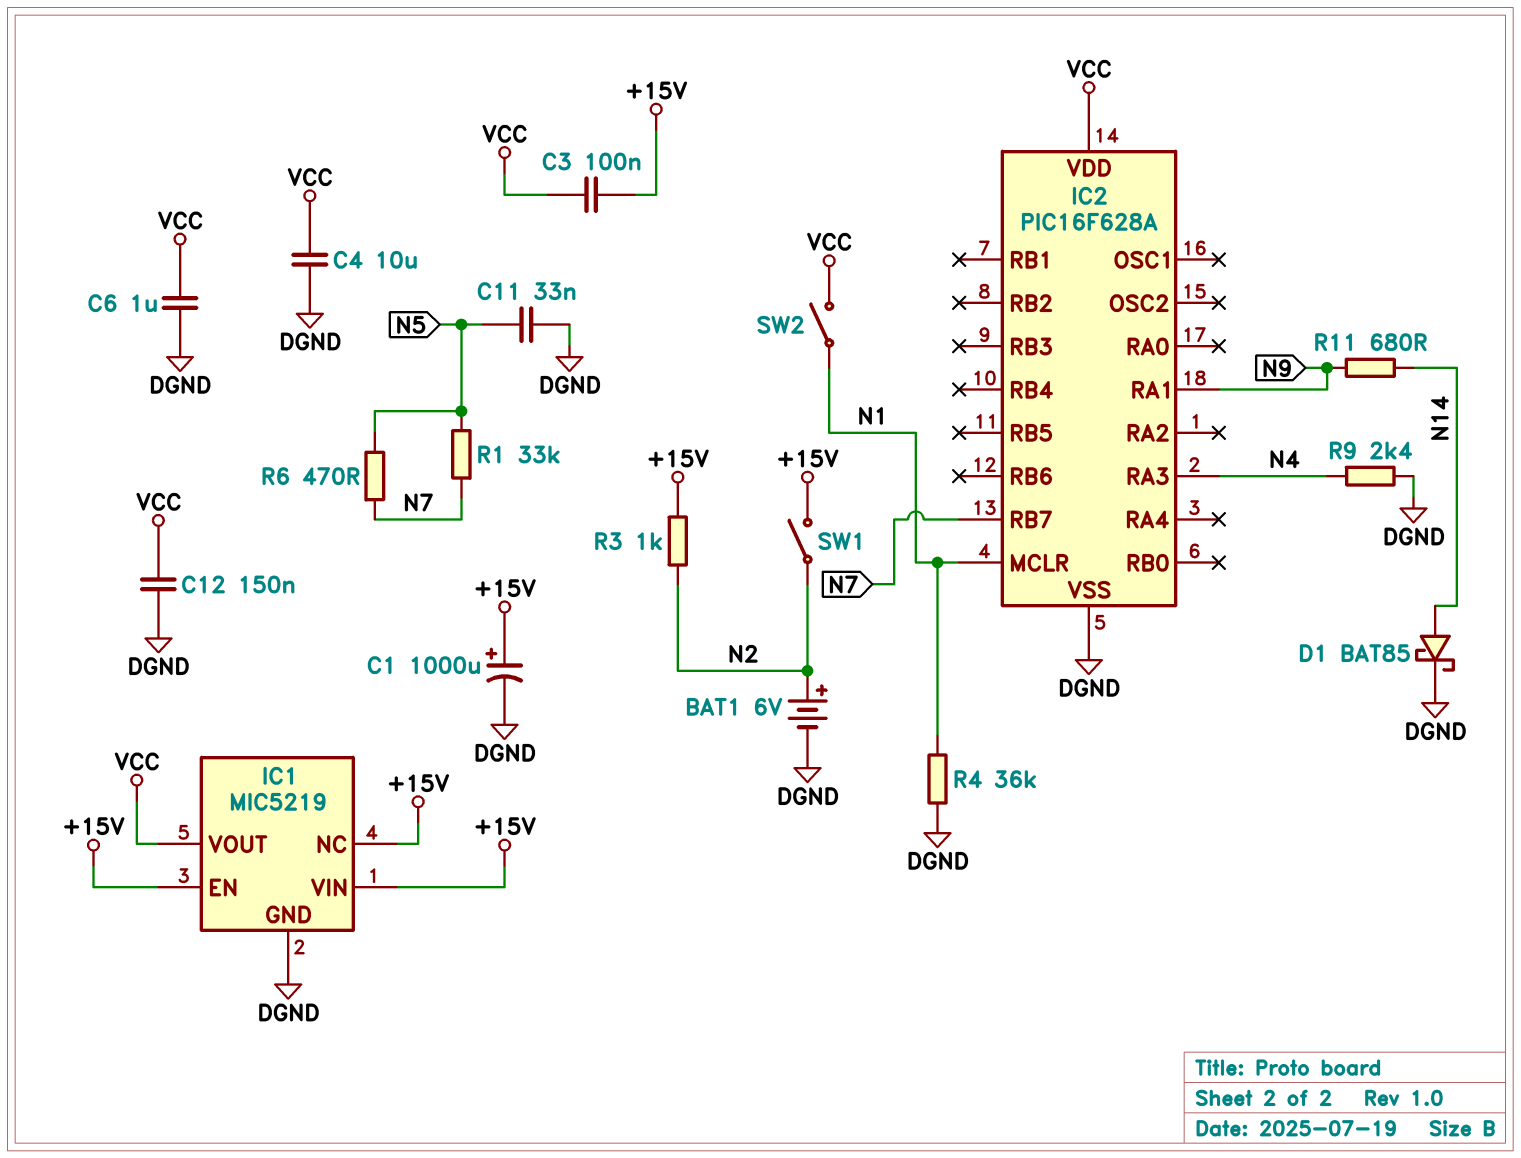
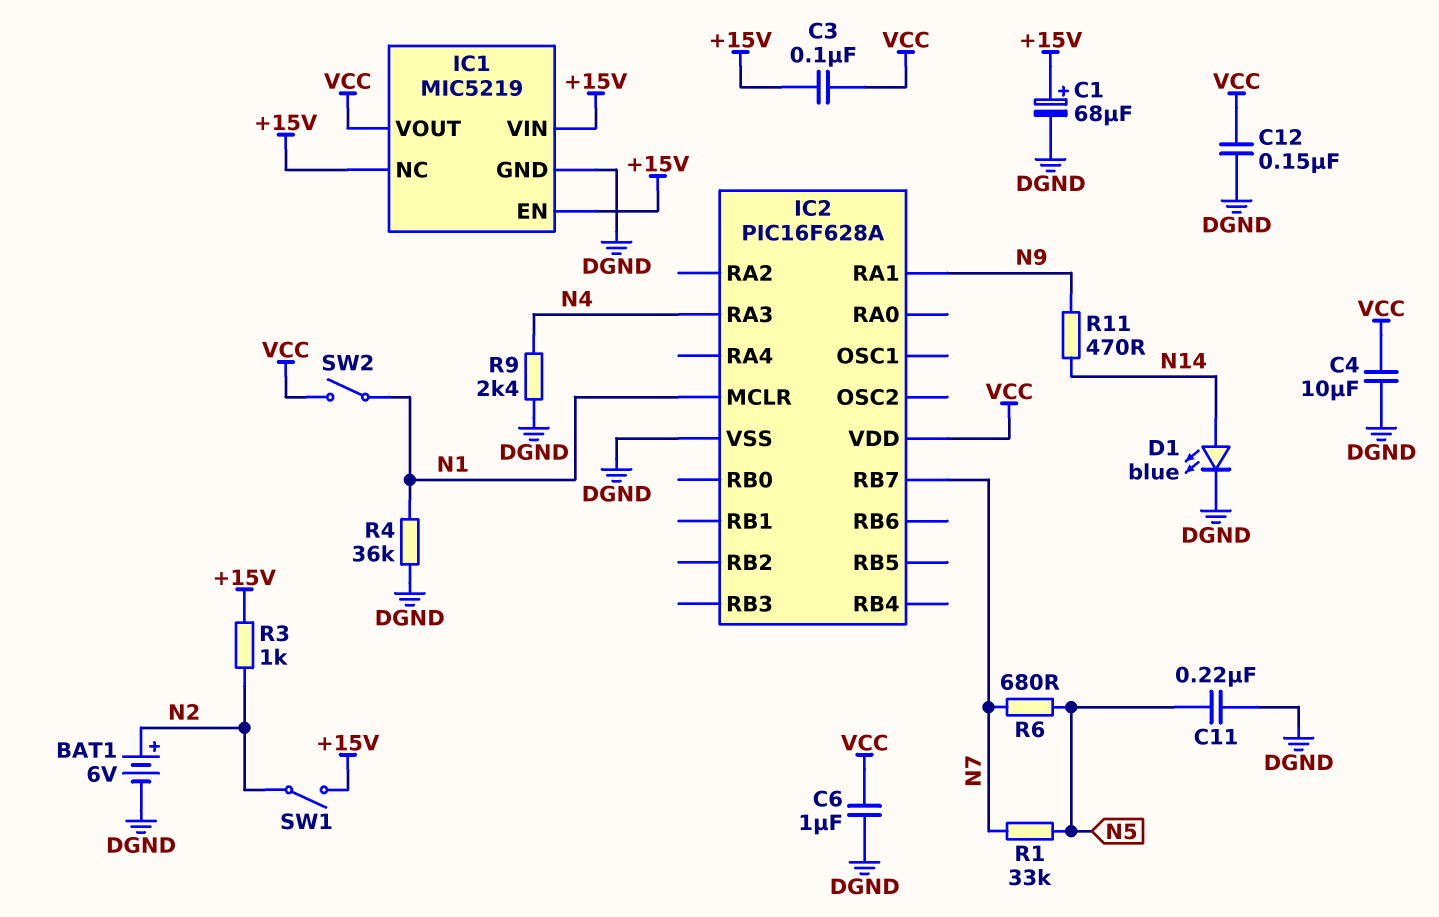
C1: 1000uF (plus +15V, minus DGND) -> 68uF (plus +15V, minus DGND)
C11: 33nF (DGND, N5) -> 220nF (DGND, N5)
D1: schottky BAT85 (A N14, K DGND) -> LED blue (A N14, K DGND)
R6: 470 (N5, N7) -> 680 (N5, N7)
R11: 680 (N9, N14) -> 470 (N9, N14)

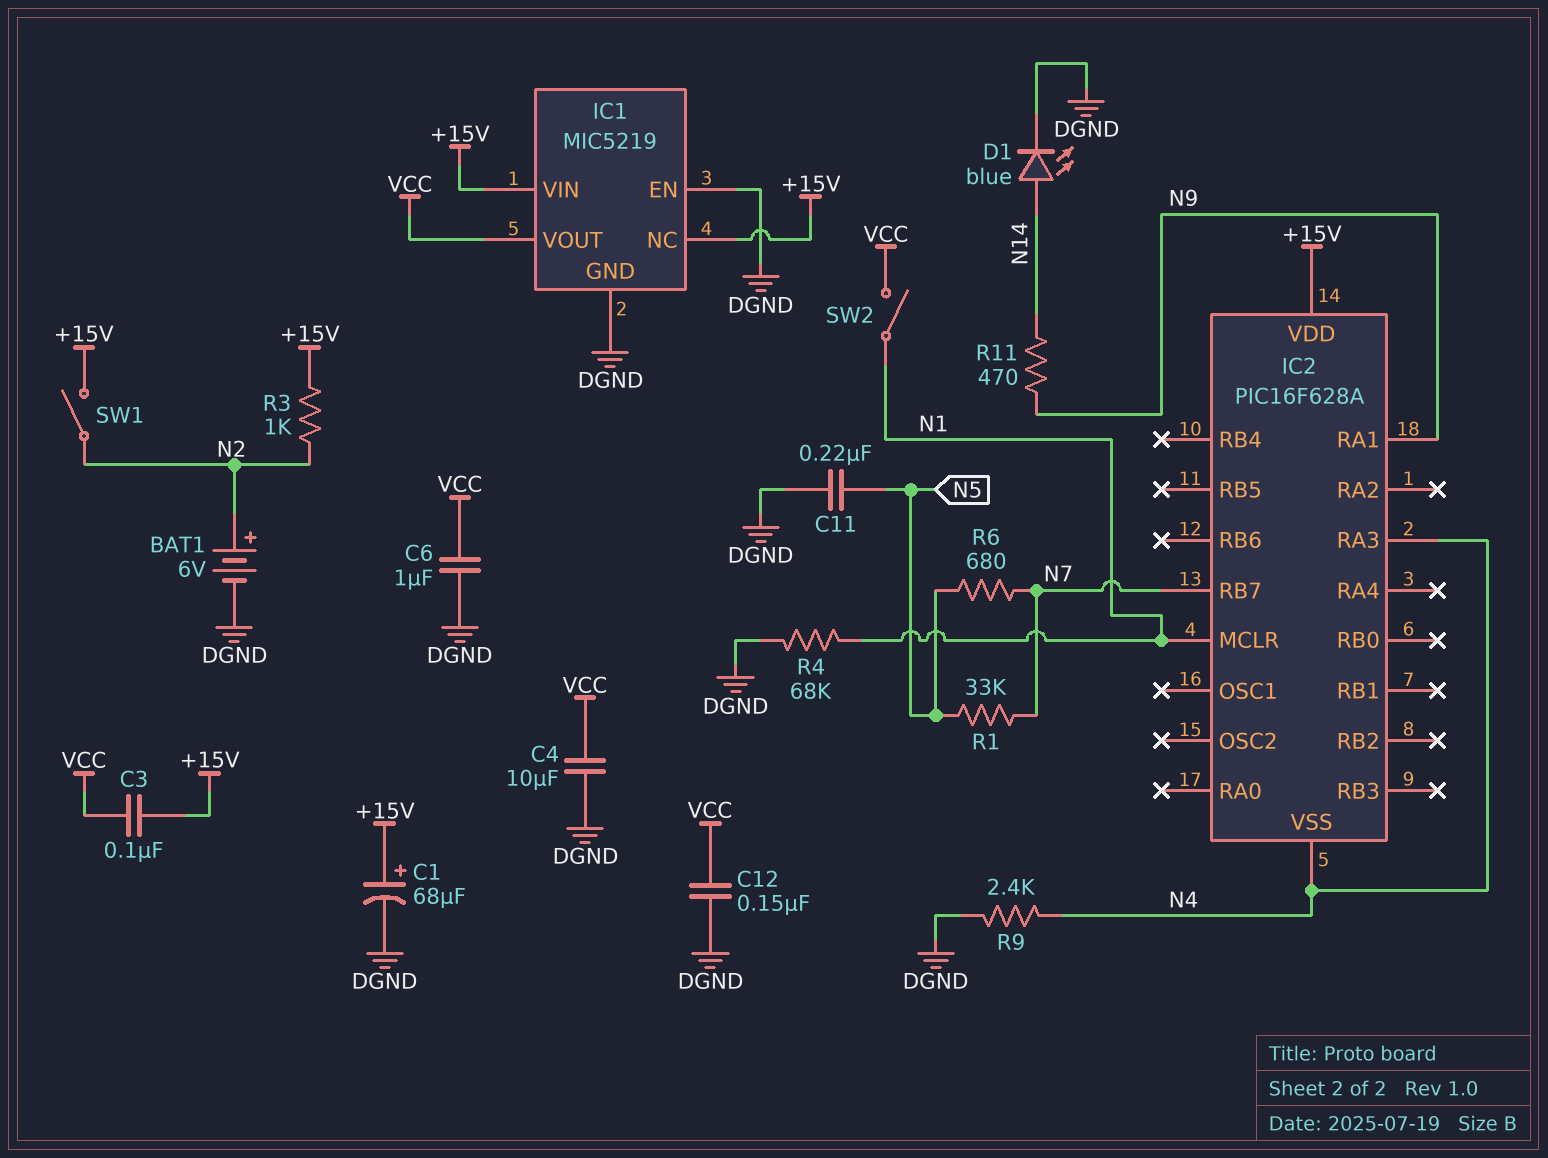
IC1 pin EN: +15V -> DGND
IC2 pin VDD: VCC -> +15V
IC2 pin VSS: DGND -> N4
R4: 36k (DGND, N1) -> 68k (DGND, N1)

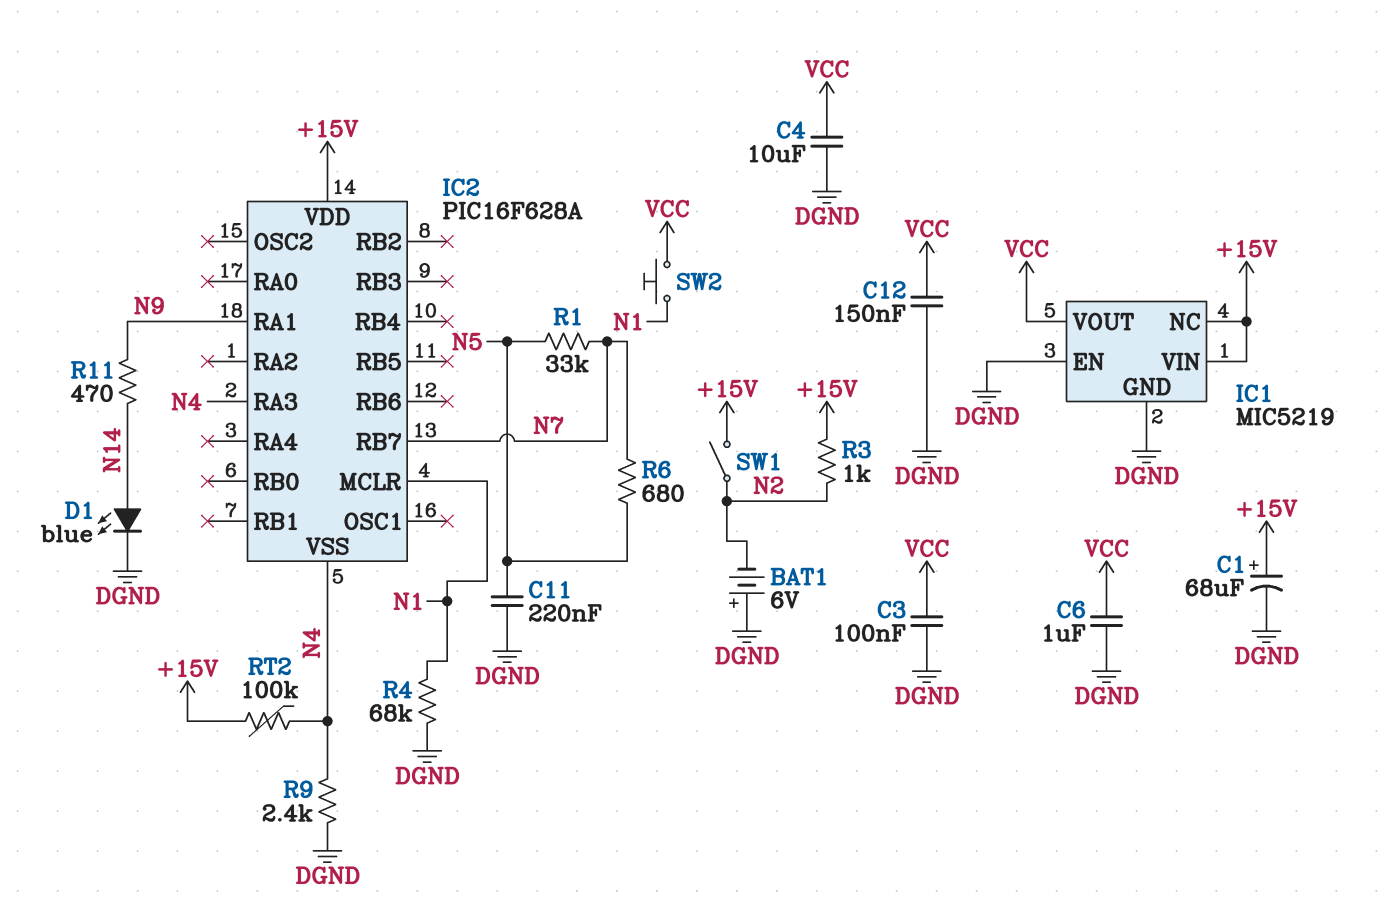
BAT1: 6V (plus N2, minus DGND) -> 6V (plus DGND, minus N2)
C3: 100nF (+15V, VCC) -> 100nF (DGND, VCC)
RT2: none -> 100k (+15V, N4)
SW2: switch (N1, VCC) -> button (N1, VCC)

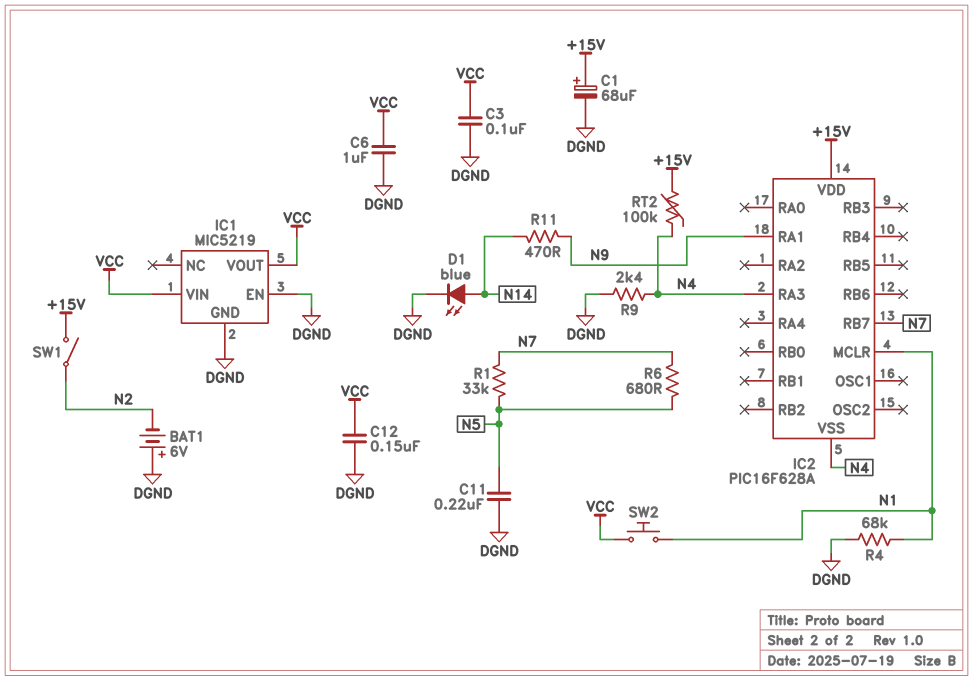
C4: 10uF (DGND, VCC) -> none
IC1 pin NC: +15V -> none
IC1 pin VIN: +15V -> VCC
R3: 1k (+15V, N2) -> none

